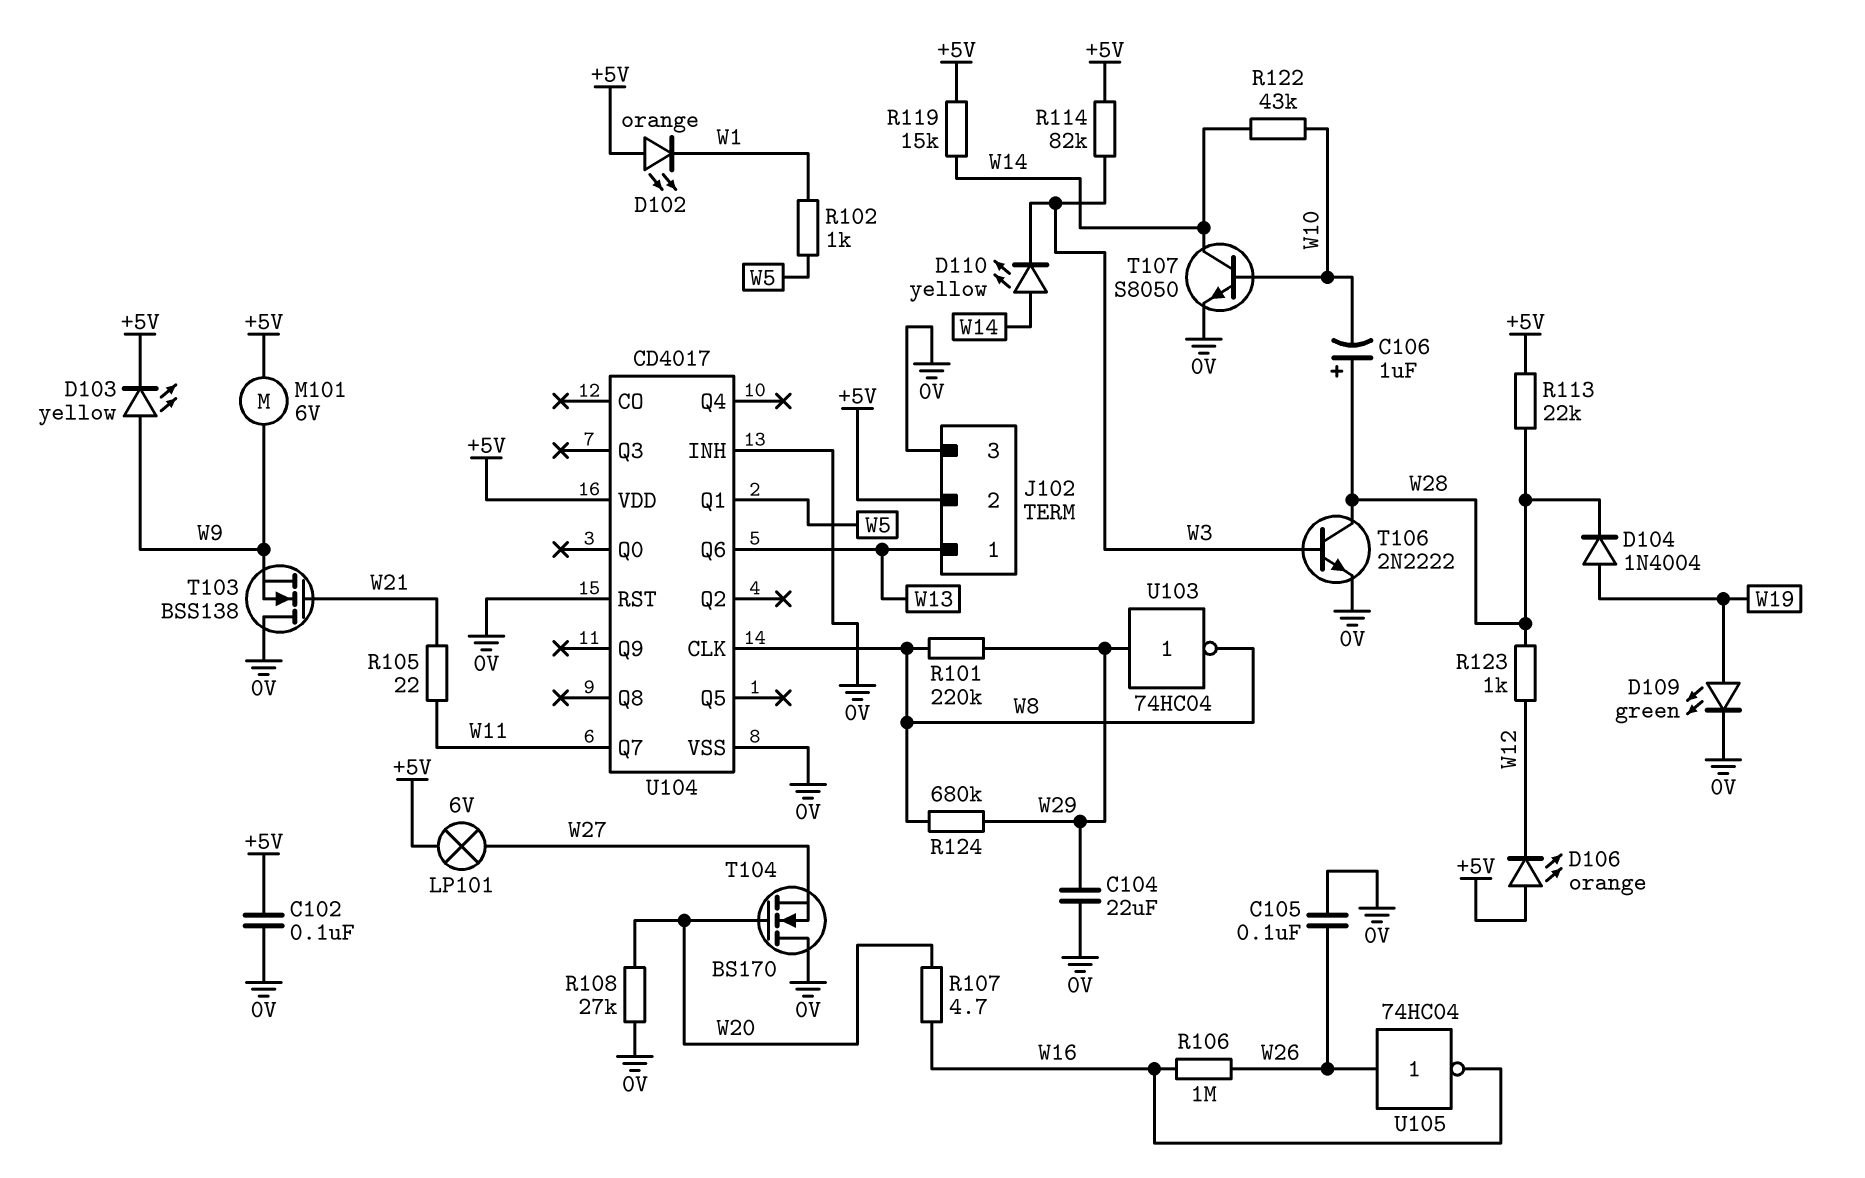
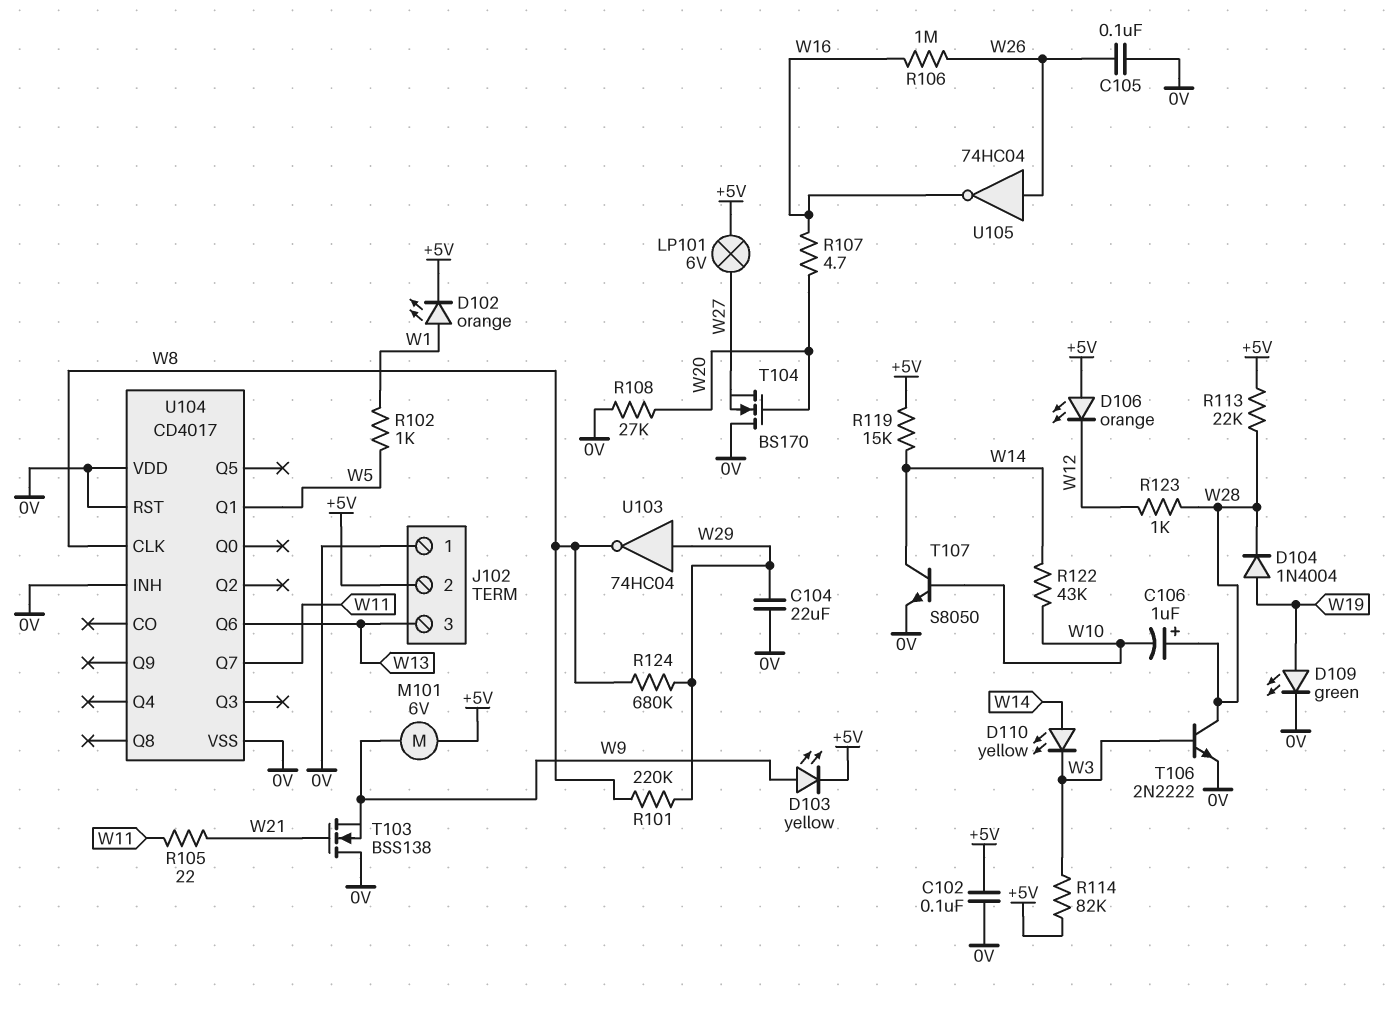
D102: LED orange (A +5V, K W1) -> LED orange (A W1, K +5V)
J102 pin 1: W13 -> 0V
J102 pin 3: 0V -> W13
U104 pin VDD: +5V -> 0V

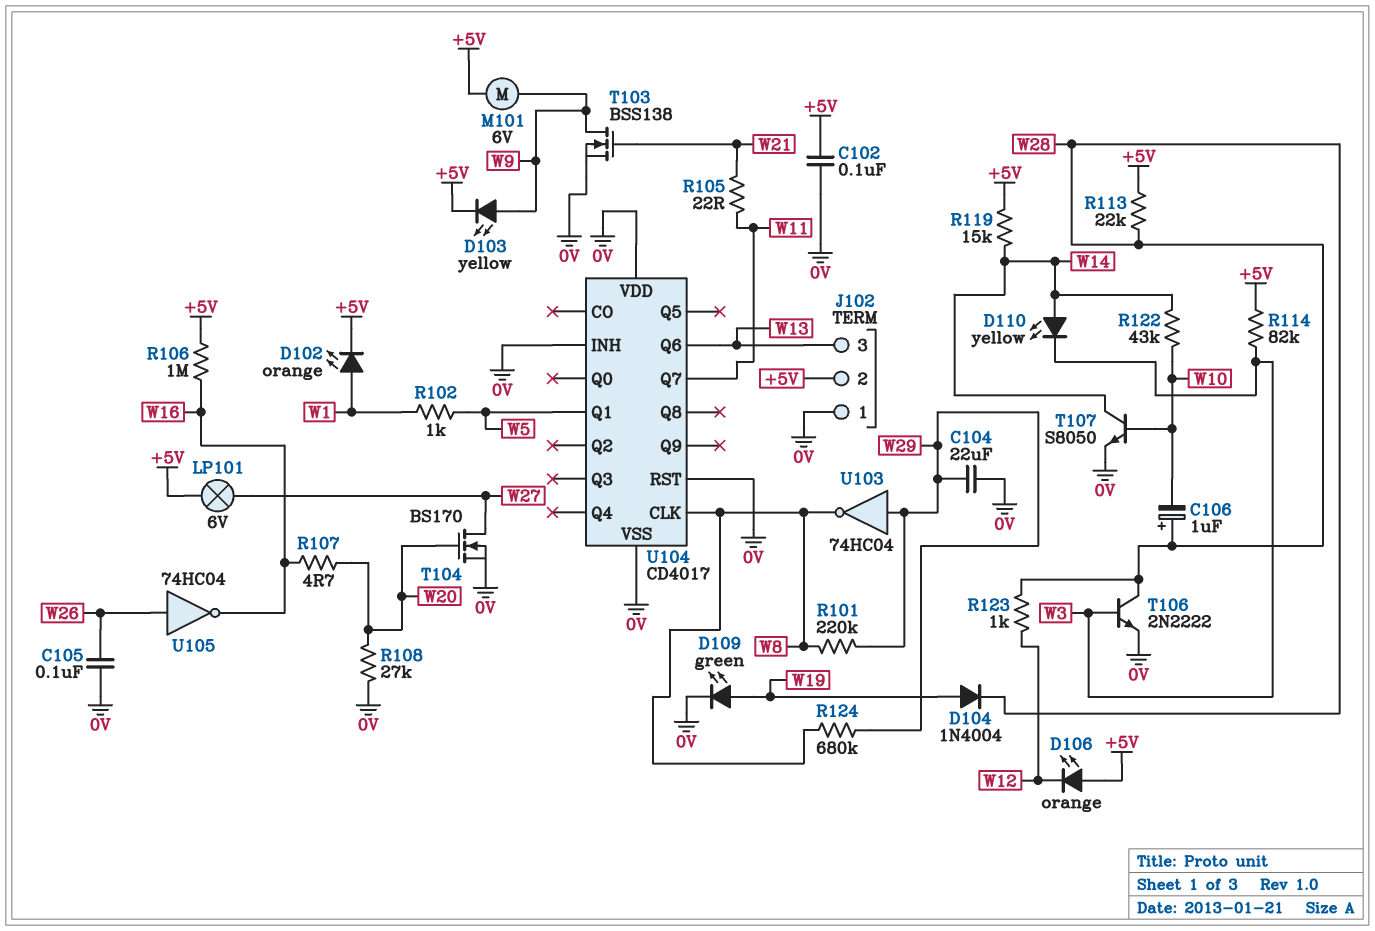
R106: 1M (W16, W26) -> 1M (+5V, W16)
T103: NMOS BSS138 (G W21, D 0V, S W9) -> NMOS BSS138 (G W21, D W9, S 0V)
T104: NMOS BS170 (G W20, D 0V, S W27) -> NMOS BS170 (G W20, D W27, S 0V)

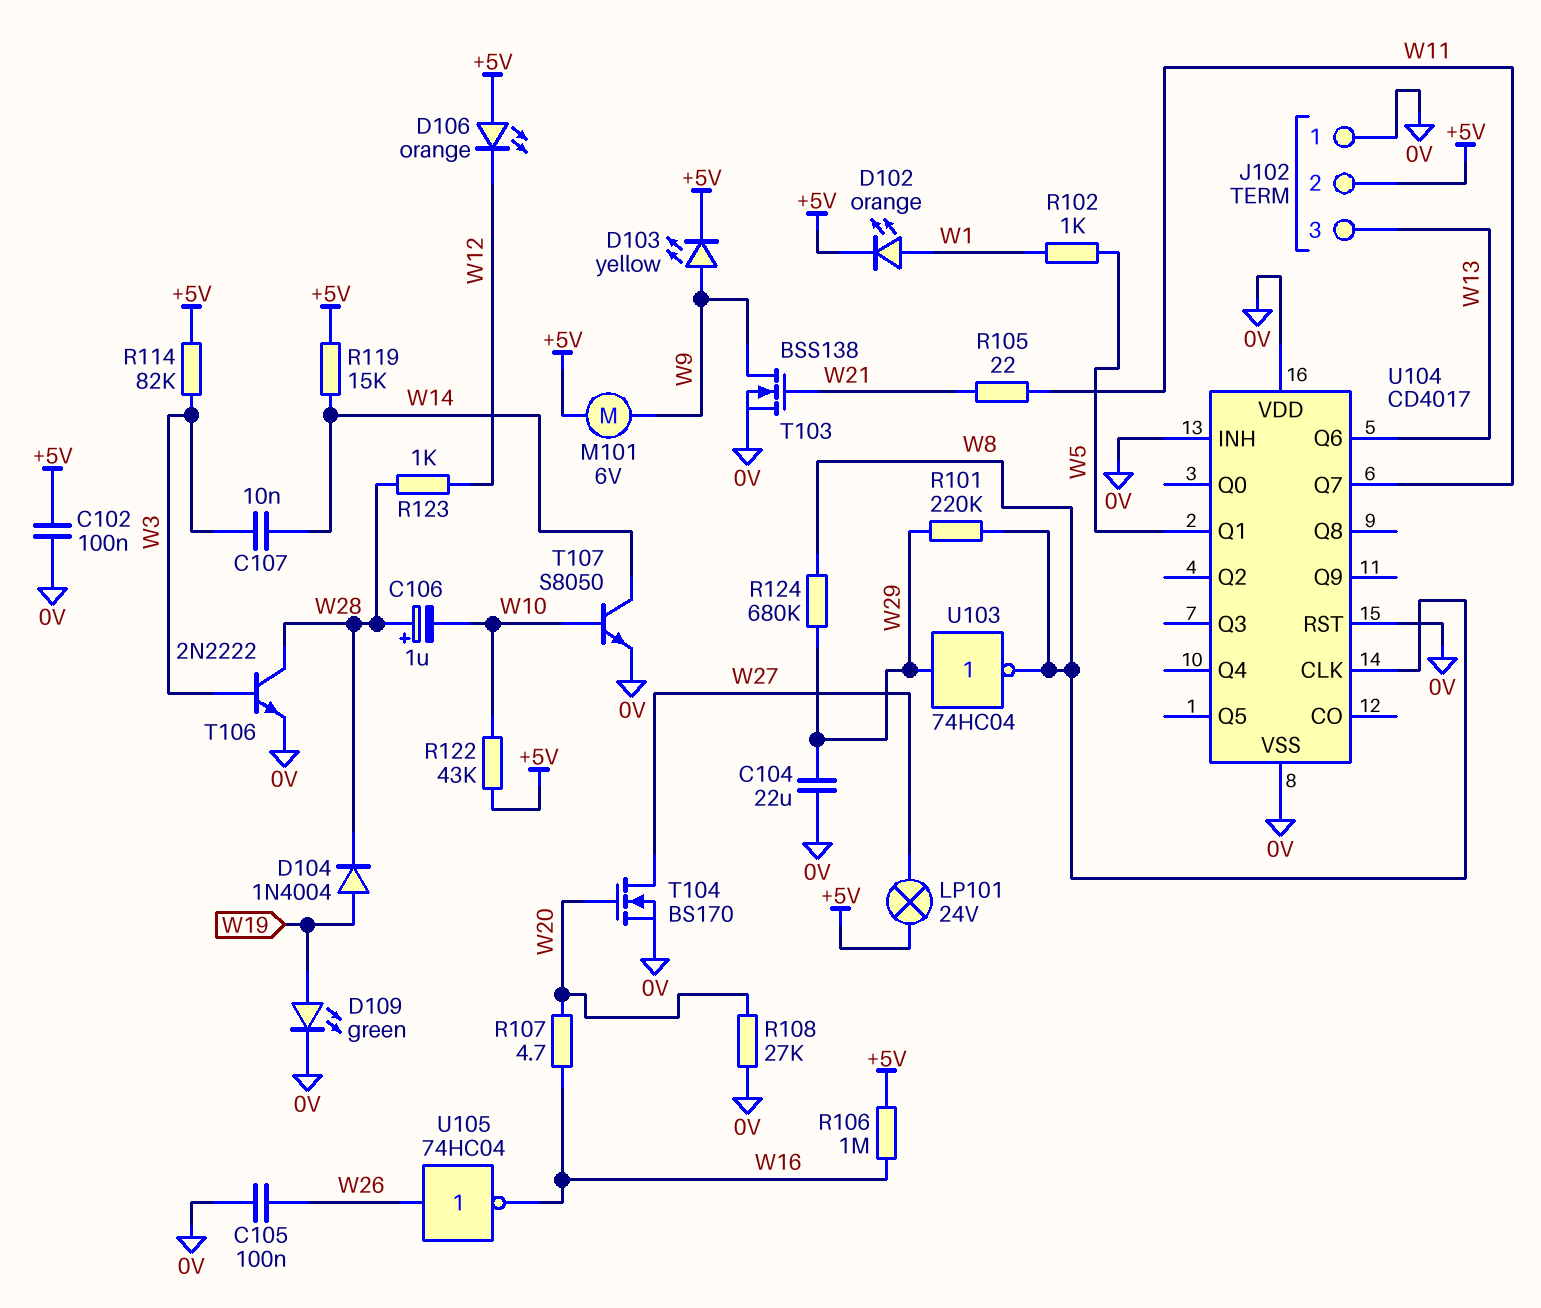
C107: none -> 10nF (W3, W14)
D110: LED yellow (A W14, K W3) -> none
LP101: lamp 6V (+5V, W27) -> lamp 24V (+5V, W27)
R113: 22k (+5V, W28) -> none
R122: 43k (W10, W14) -> 43k (+5V, W10)

